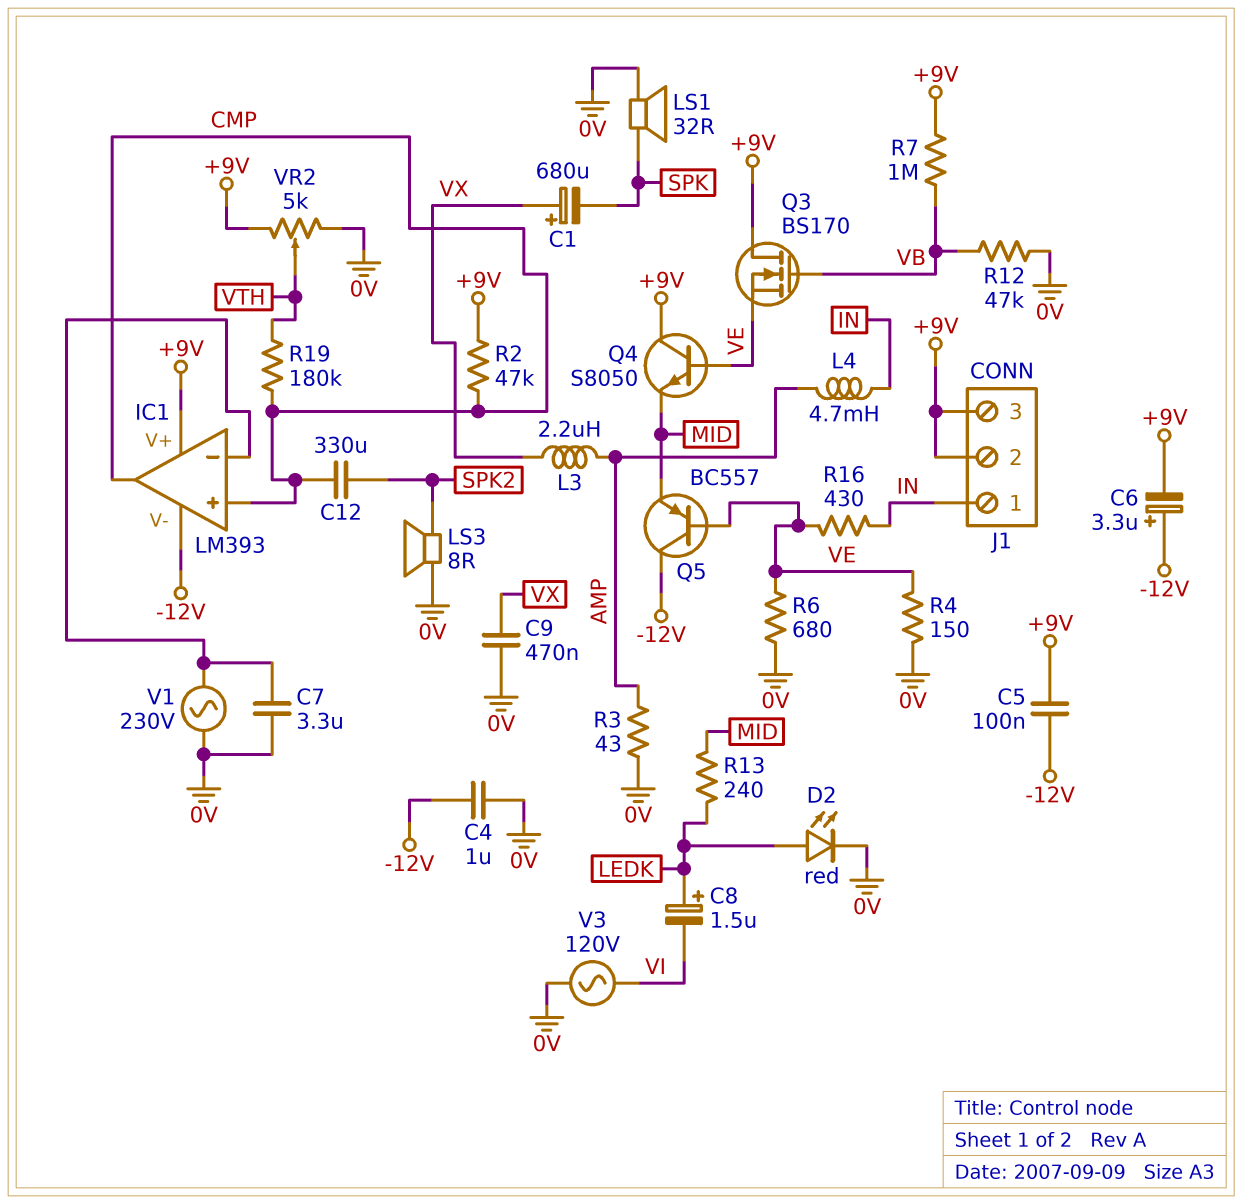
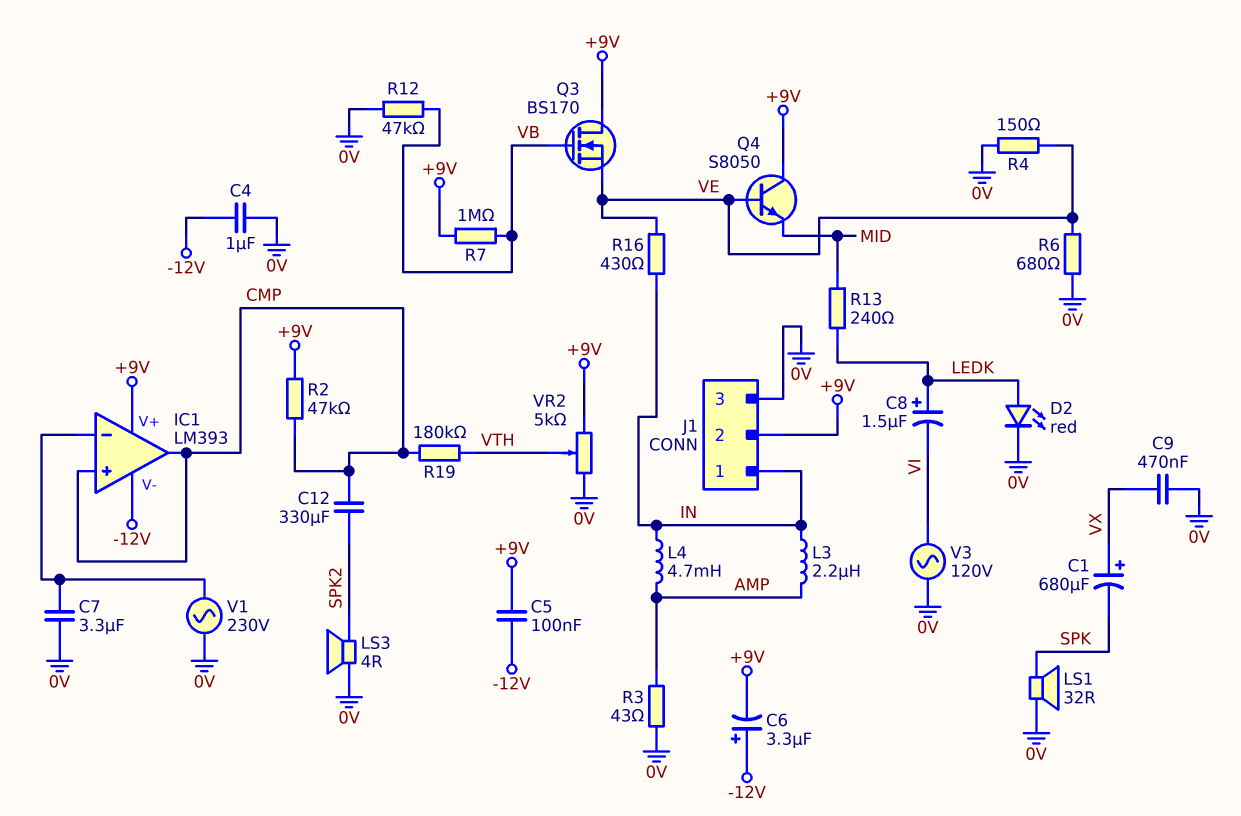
J1 pin 3: +9V -> 0V
L3: 2.2uH (AMP, VX) -> 2.2uH (AMP, IN)
LS3: speaker 8R (0V, SPK2) -> speaker 4R (0V, SPK2)
Q5: PNP BC557 (B VE, C -12V, E MID) -> none

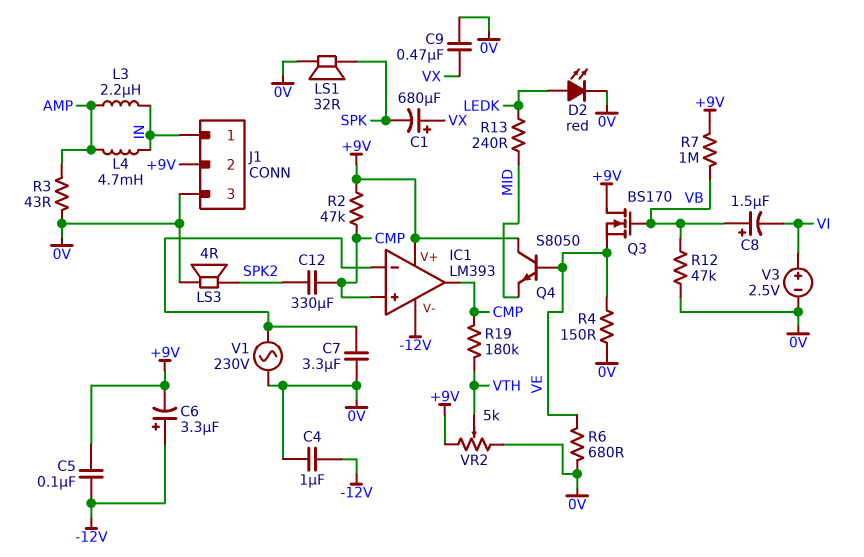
C8: 1.5uF (plus LEDK, minus VI) -> 1.5uF (plus VB, minus VI)
R16: 430 (IN, VE) -> none
V3: AC 120V (0V, VI) -> 2.5V (plus VI, minus 0V)

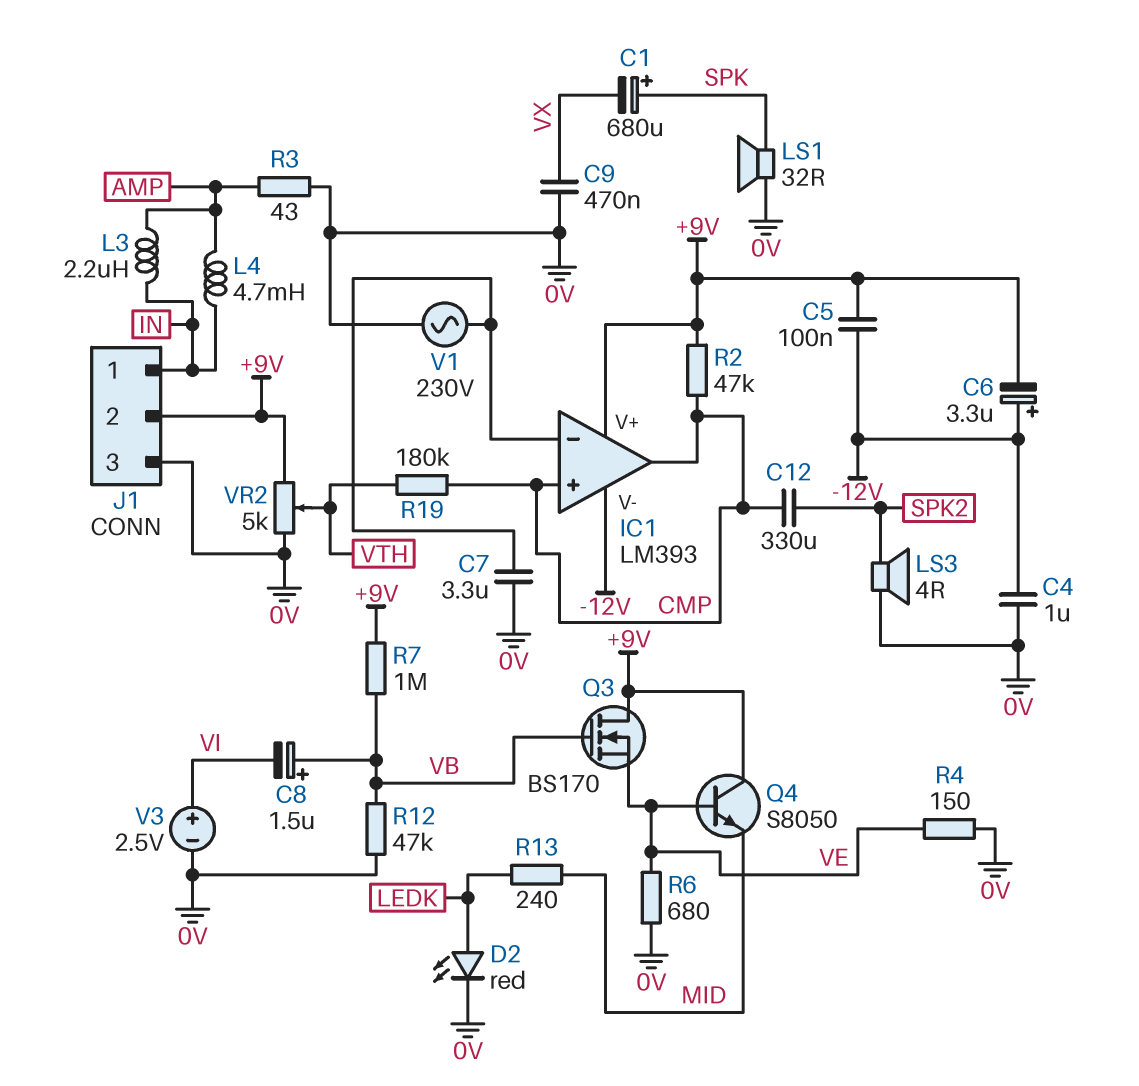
C1: 680uF (plus VX, minus SPK) -> 680uF (plus SPK, minus VX)

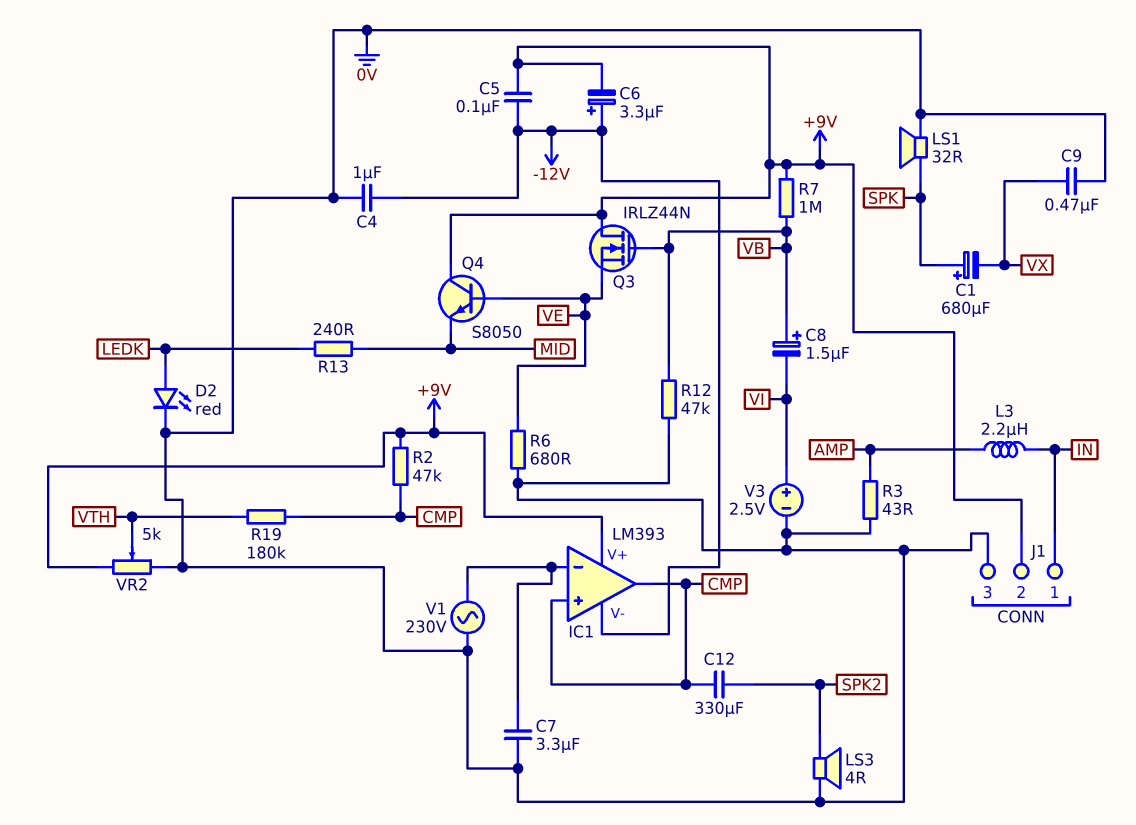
L4: 4.7mH (AMP, IN) -> none
Q3: NMOS BS170 (G VB, D +9V, S VE) -> NMOS IRLZ44N (G VB, D +9V, S VE)
R4: 150 (0V, VE) -> none

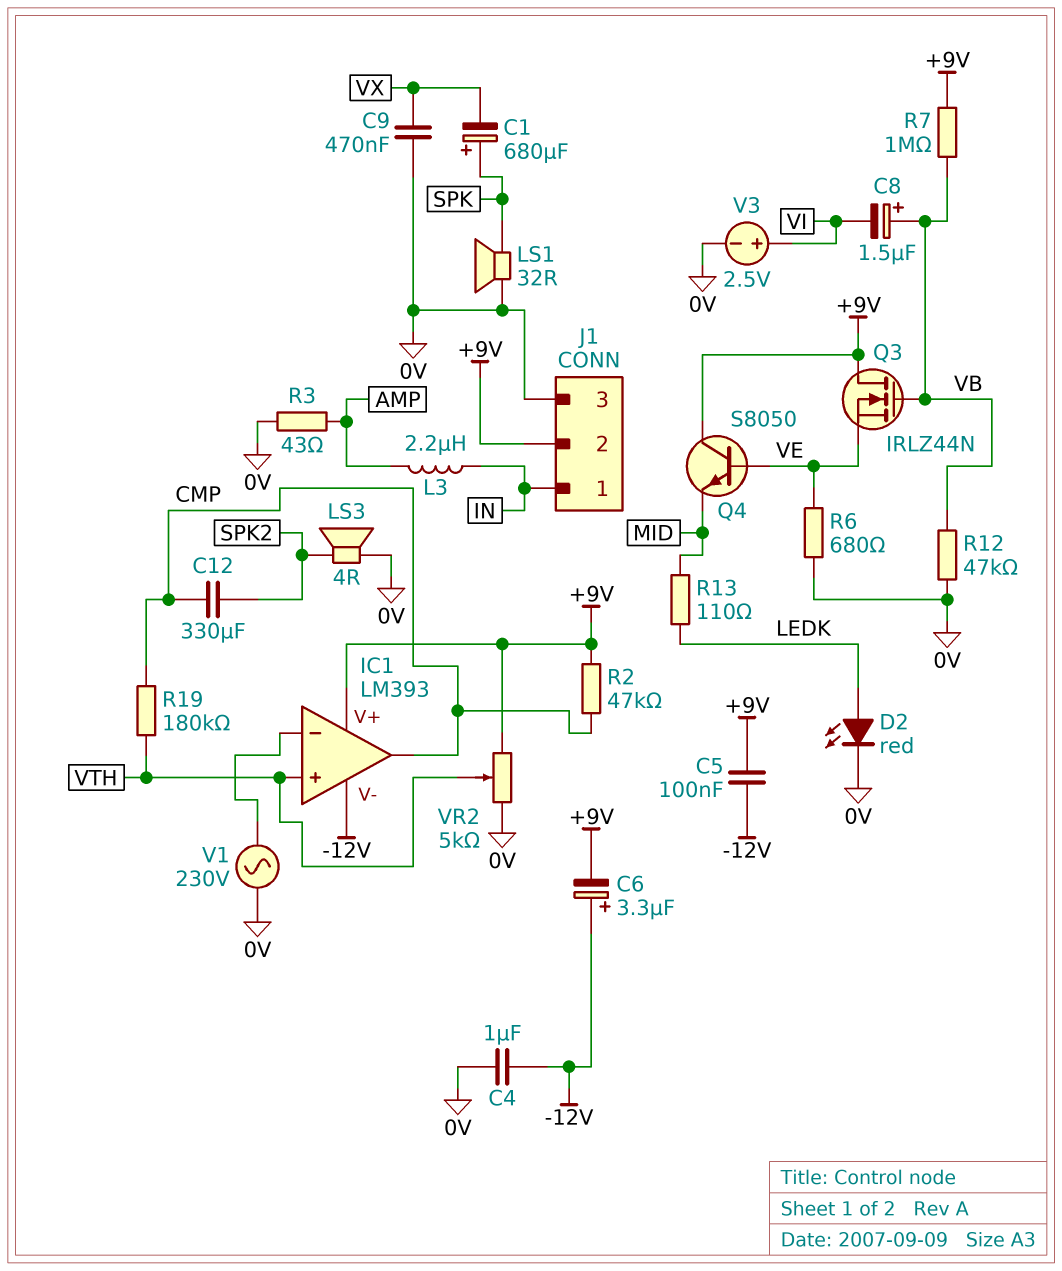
C7: 3.3uF (0V, IC1/in-) -> none
IC1 pin in+: CMP -> VTH
R13: 240 (LEDK, MID) -> 110 (LEDK, MID)

